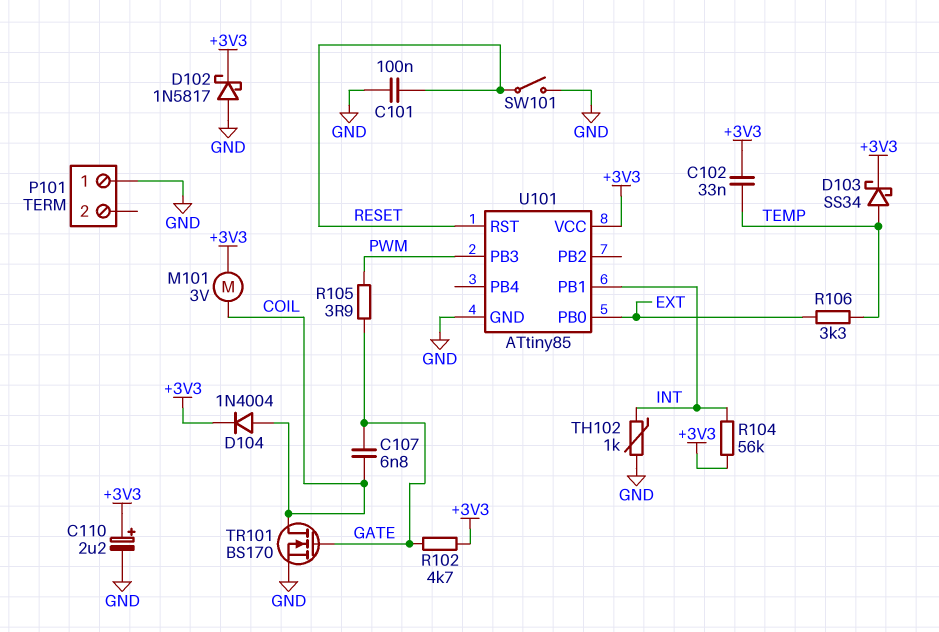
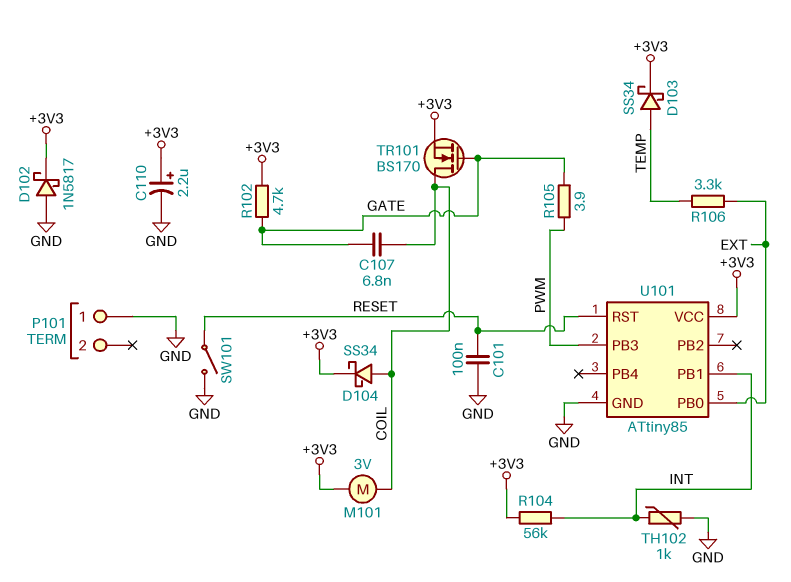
C102: 33nF (+3V3, TEMP) -> none
D104: diode 1N4004 (A COIL, K +3V3) -> schottky SS34 (A COIL, K +3V3)
TR101: NMOS BS170 (G GATE, D COIL, S GND) -> NMOS BS170 (G GATE, D COIL, S +3V3)

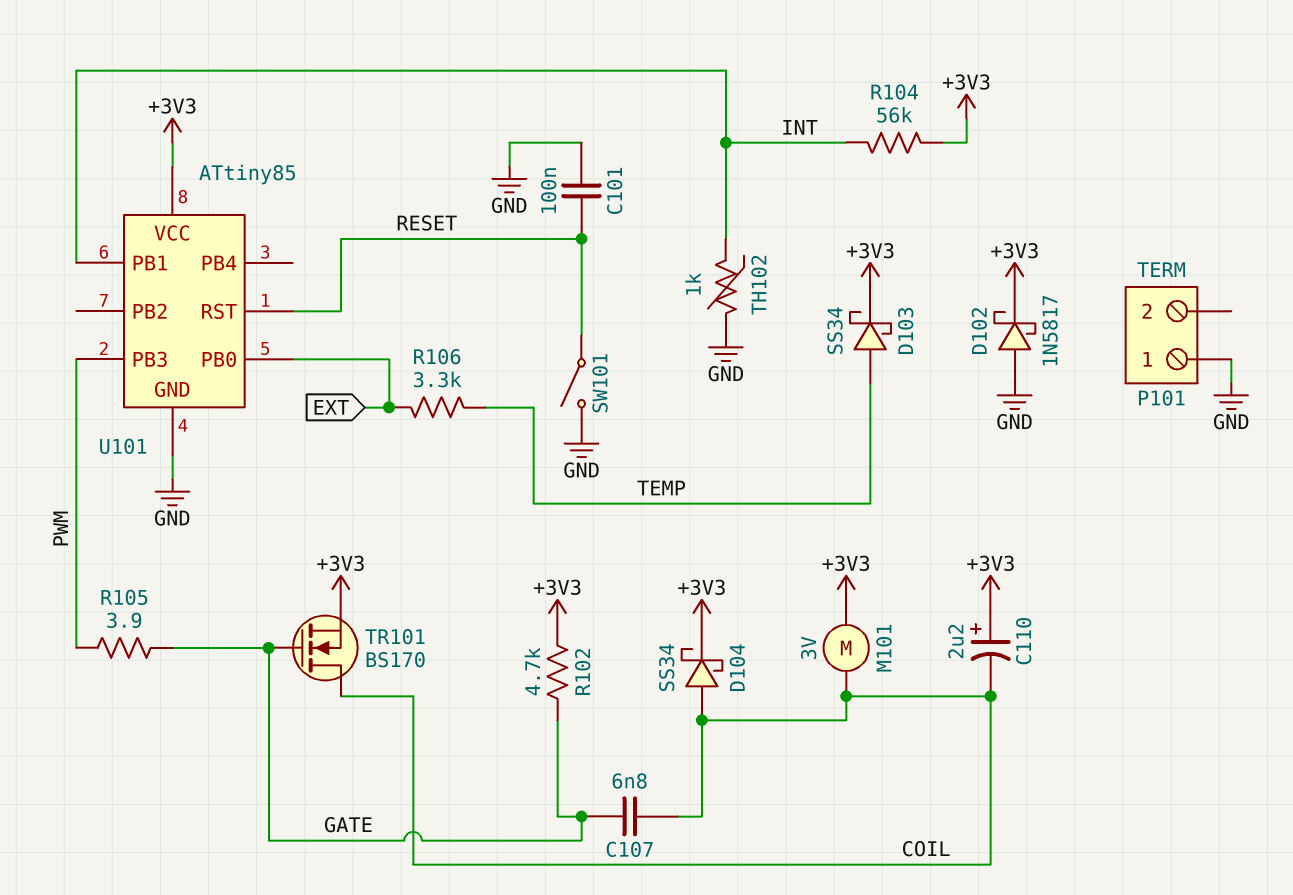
C110: 2.2uF (plus +3V3, minus GND) -> 2.2uF (plus +3V3, minus COIL)

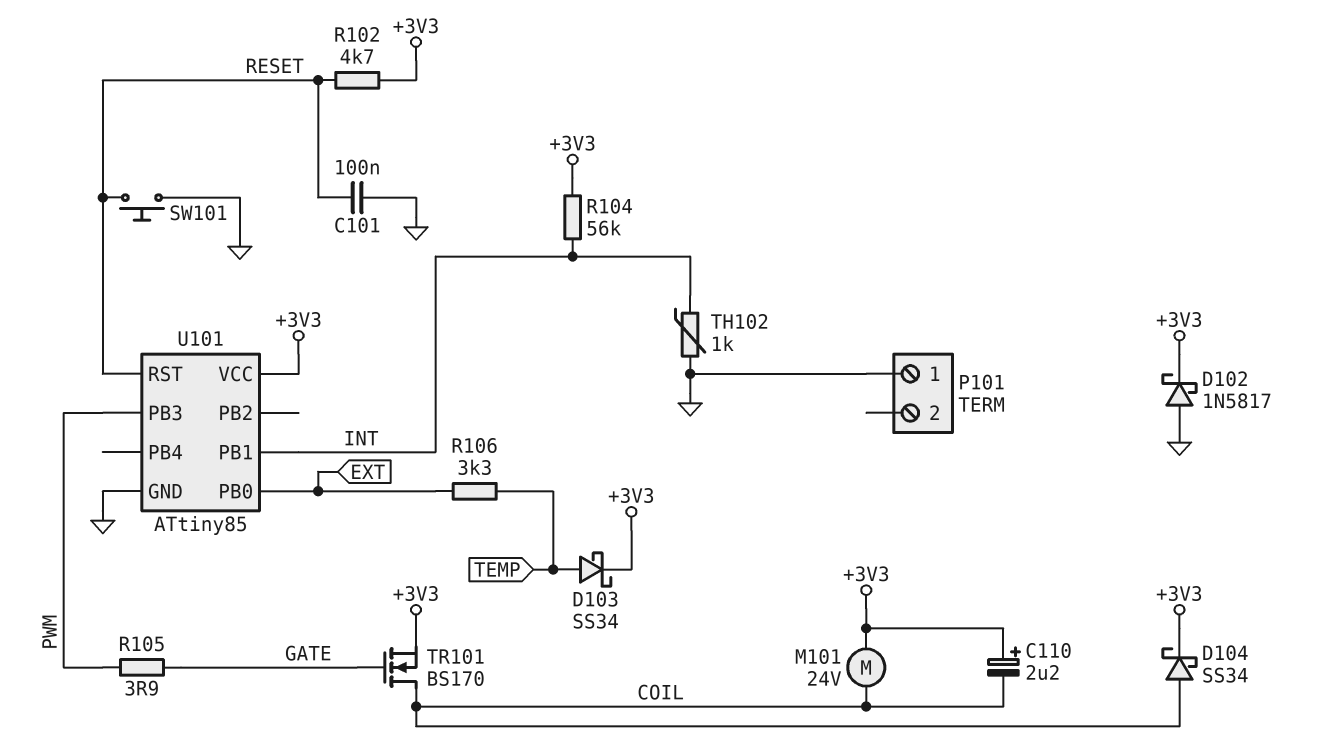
C107: 6.8nF (COIL, GATE) -> none
M101: motor 3V (+3V3, COIL) -> motor 24V (+3V3, COIL)
R102: 4.7k (+3V3, GATE) -> 4.7k (+3V3, RESET)
SW101: switch (GND, RESET) -> button (GND, RESET)

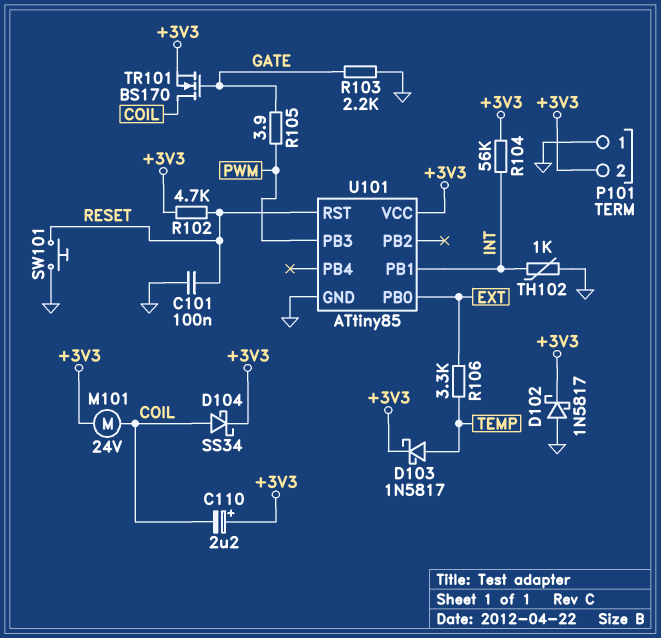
D103: schottky SS34 (A TEMP, K +3V3) -> schottky 1N5817 (A TEMP, K +3V3)
P101 pin 2: none -> +3V3
R103: none -> 2.2k (GATE, GND)

